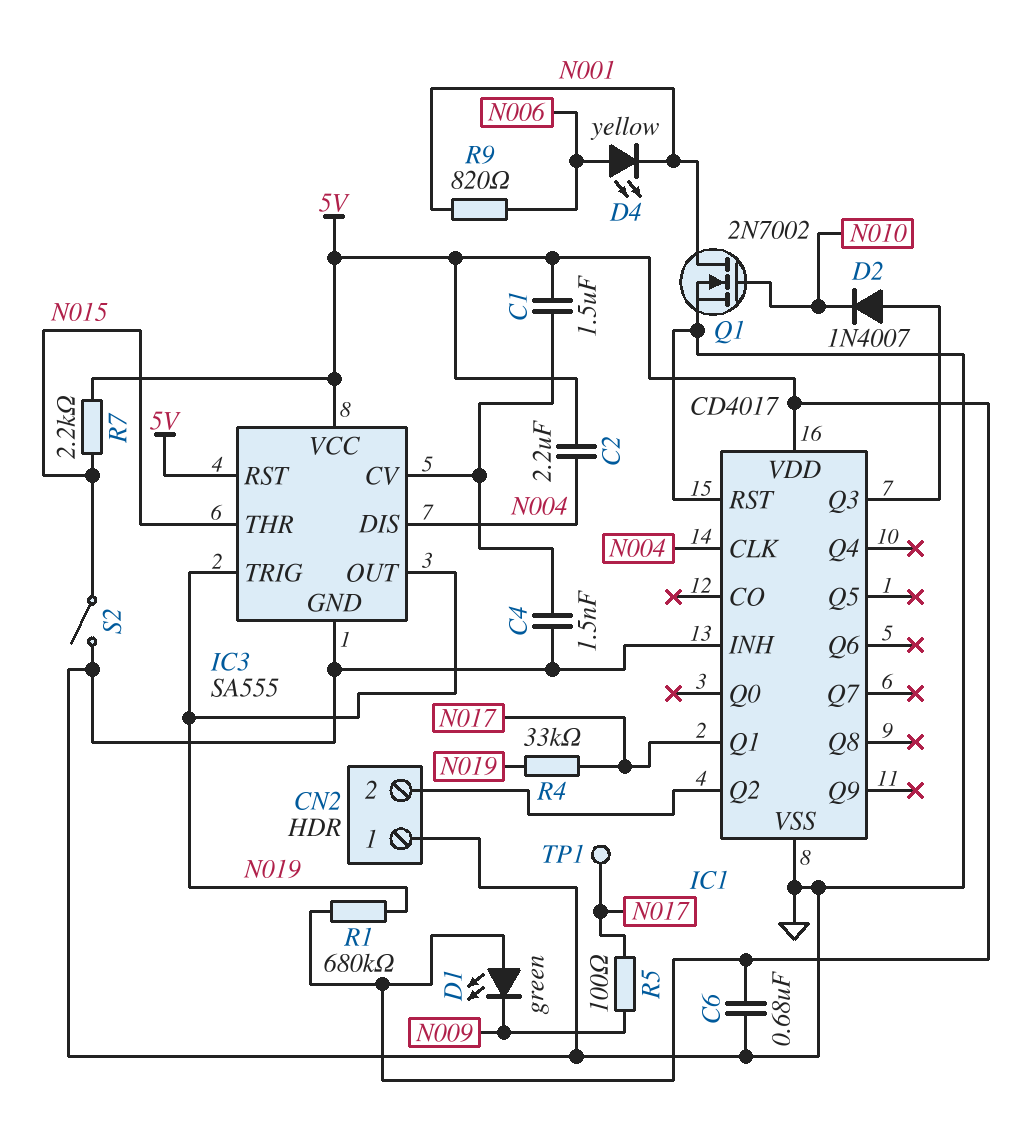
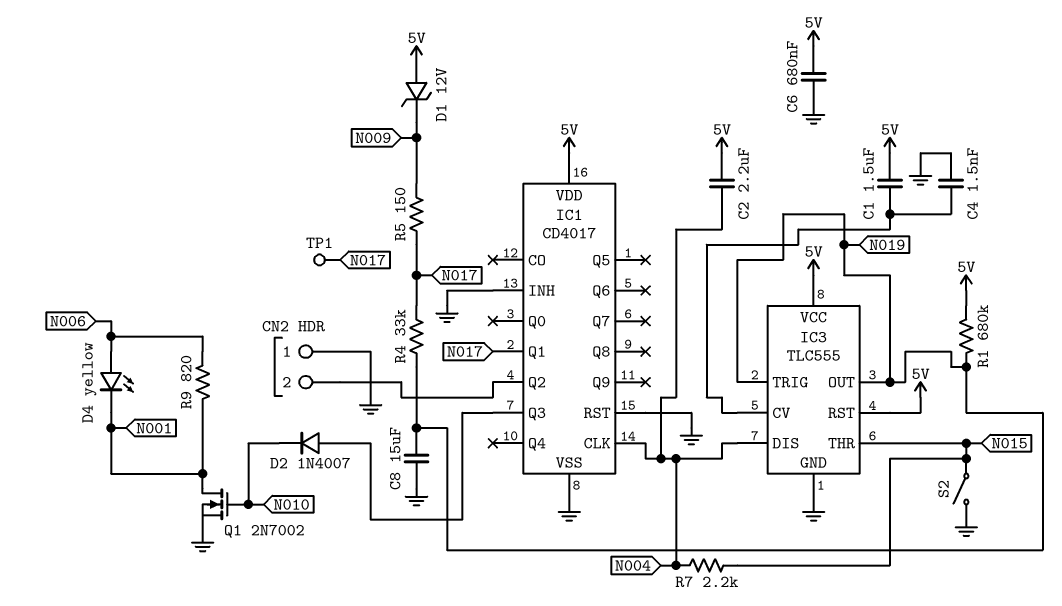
C8: none -> 15uF (GND, N019)
D1: LED green (A 5V, K N009) -> zener 12V (A 5V, K N009)
IC3: SA555 -> TLC555
R5: 100 (N009, N017) -> 150 (N009, N017)
R7: 2.2k (5V, N015) -> 2.2k (N004, N015)

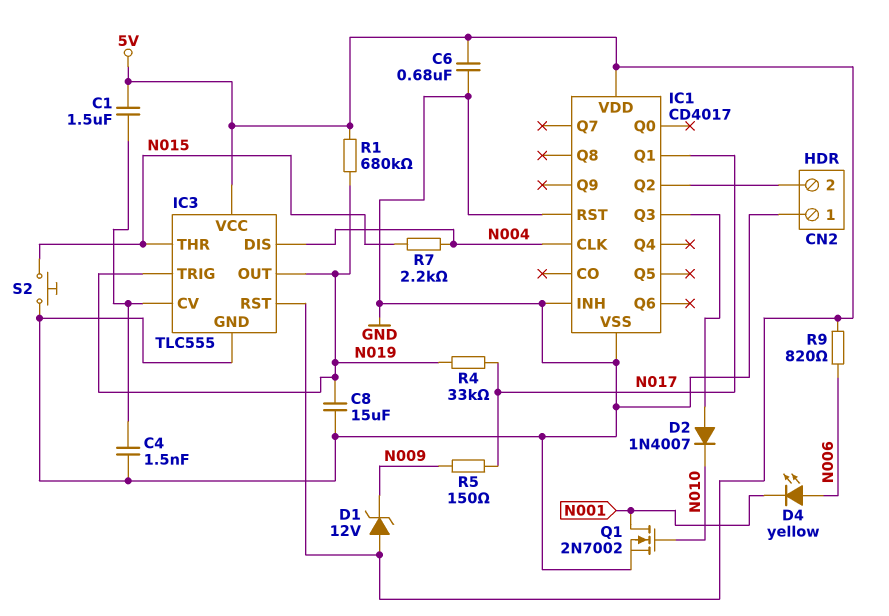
C2: 2.2uF (5V, N004) -> none
R9: 820 (N001, N006) -> 820 (5V, N006)
S2: switch (GND, N015) -> button (GND, N015)
TP1: test point (N017) -> none

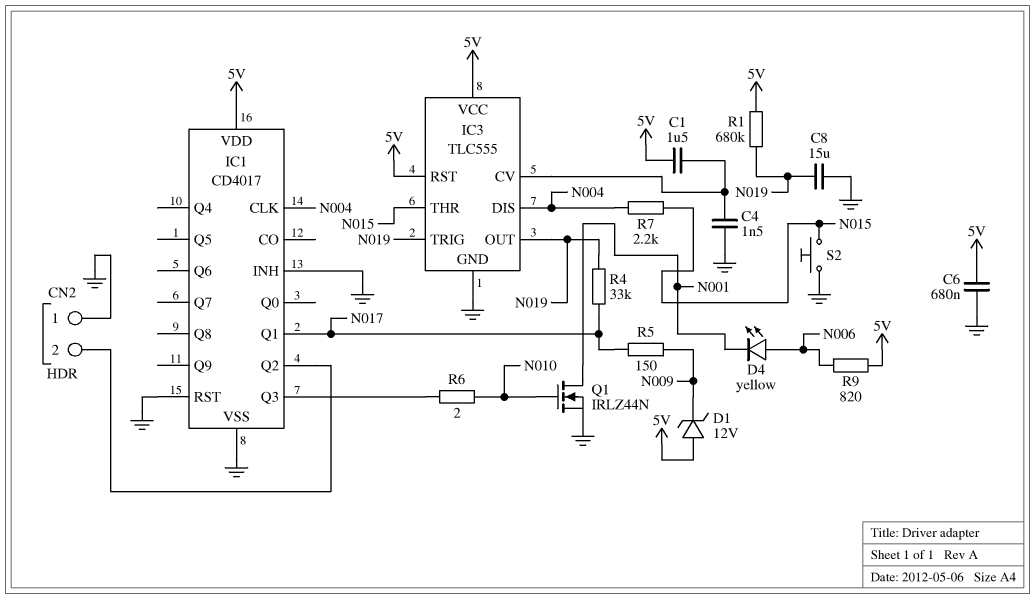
D2: diode 1N4007 (A IC1/Q3, K N010) -> none
Q1: NMOS 2N7002 (G N010, D N001, S GND) -> NMOS IRLZ44N (G N010, D N001, S GND)
R6: none -> 2 (IC1/Q3, N010)

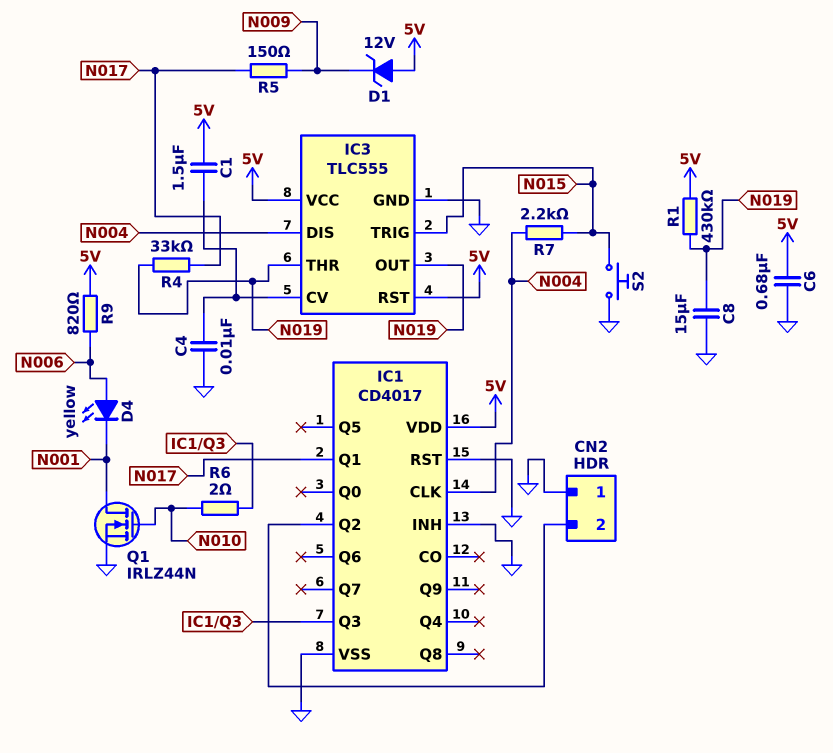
C4: 1.5nF (GND, IC3/CV) -> 10nF (GND, IC3/CV)
IC3 pin THR: N015 -> N019
IC3 pin TRIG: N019 -> N015
R1: 680k (5V, N019) -> 430k (5V, N019)

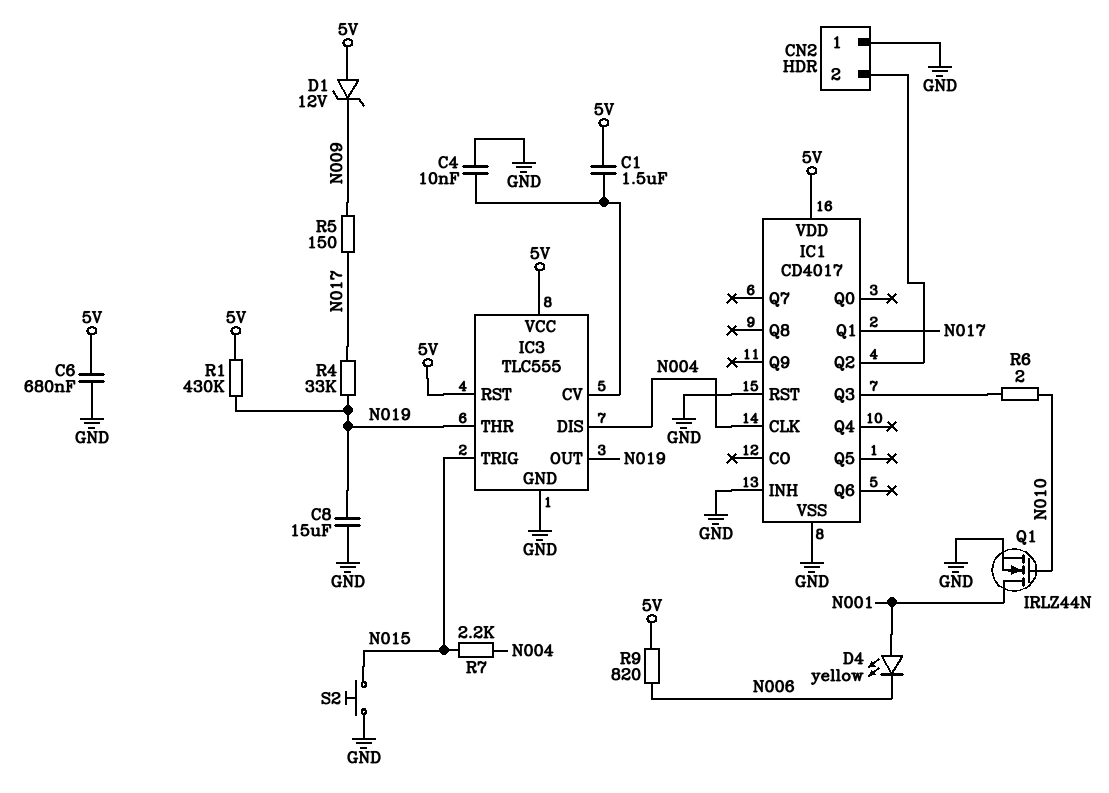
D4: LED yellow (A N006, K N001) -> LED yellow (A N001, K N006)

